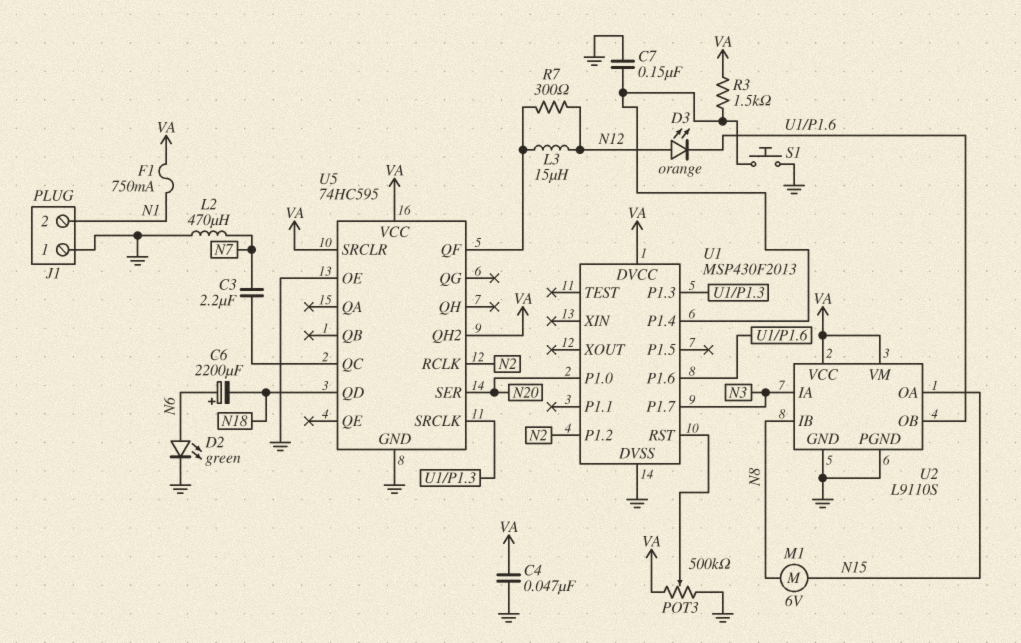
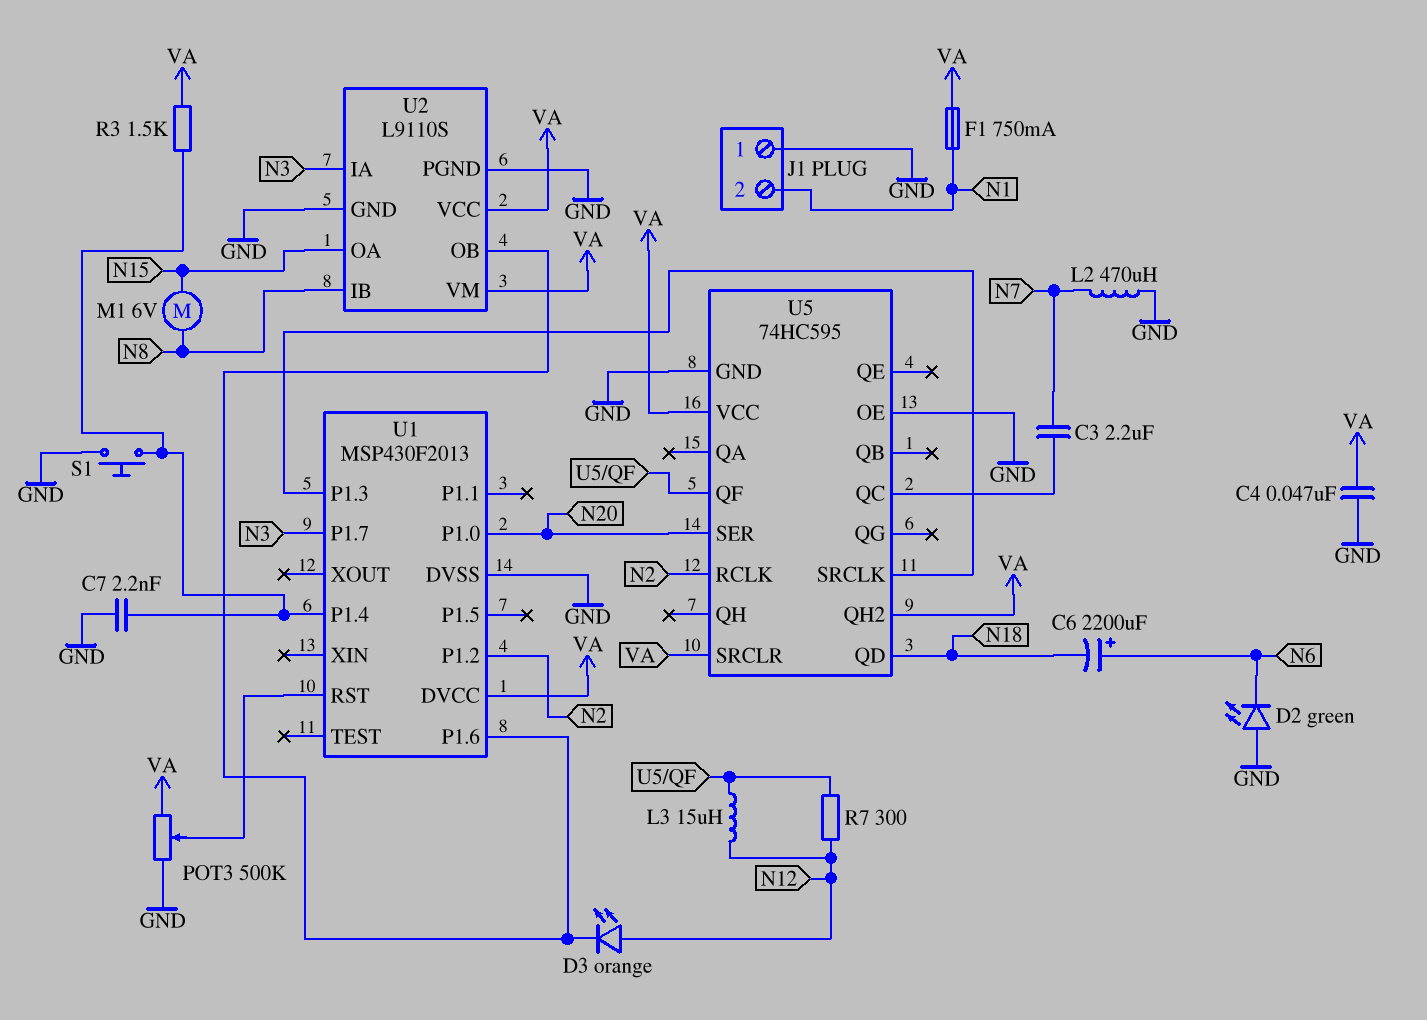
C7: 150nF (GND, U1/P1.4) -> 2.2nF (GND, U1/P1.4)
D2: LED green (A N6, K GND) -> LED green (A GND, K N6)

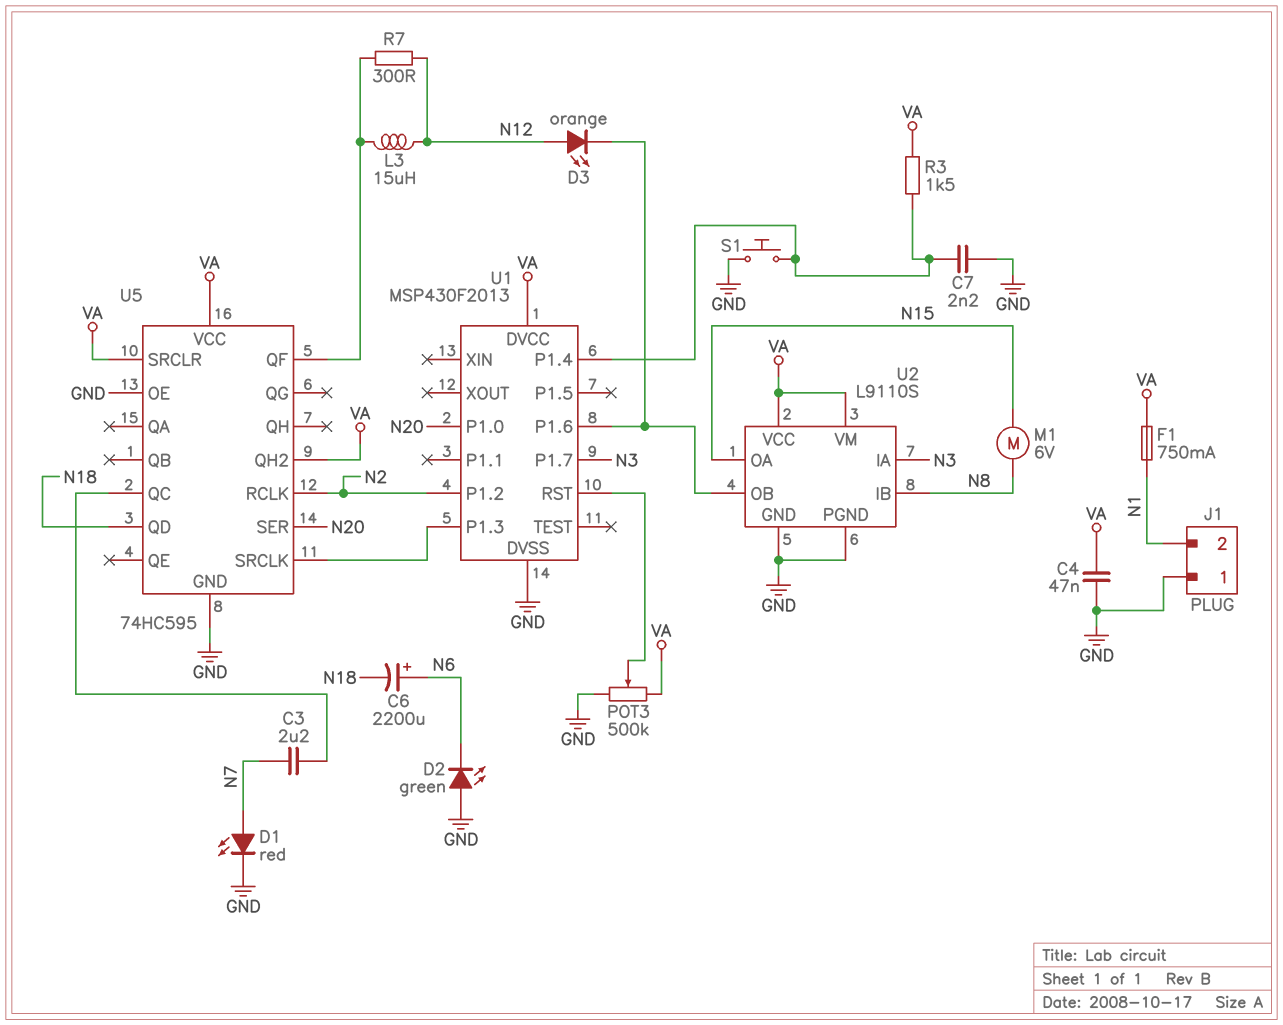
D1: none -> LED red (A N7, K GND)
L2: 470uH (GND, N7) -> none

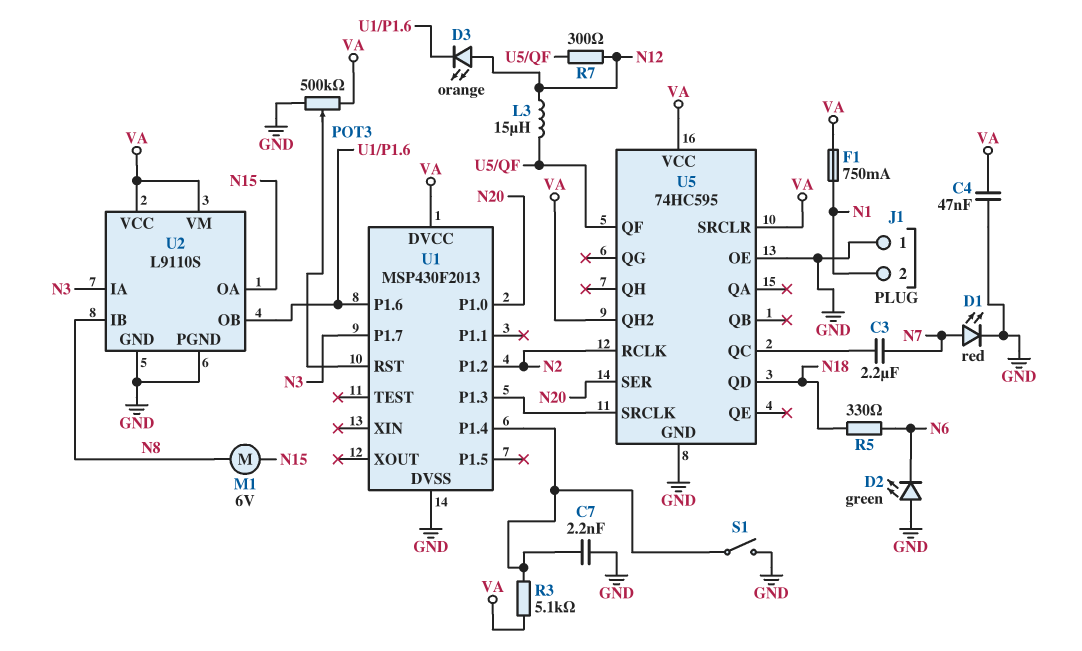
C6: 2200uF (plus N6, minus N18) -> none
R3: 1.5k (U1/P1.4, VA) -> 5.1k (U1/P1.4, VA)
R5: none -> 330 (N6, N18)
S1: button (GND, U1/P1.4) -> switch (GND, U1/P1.4)

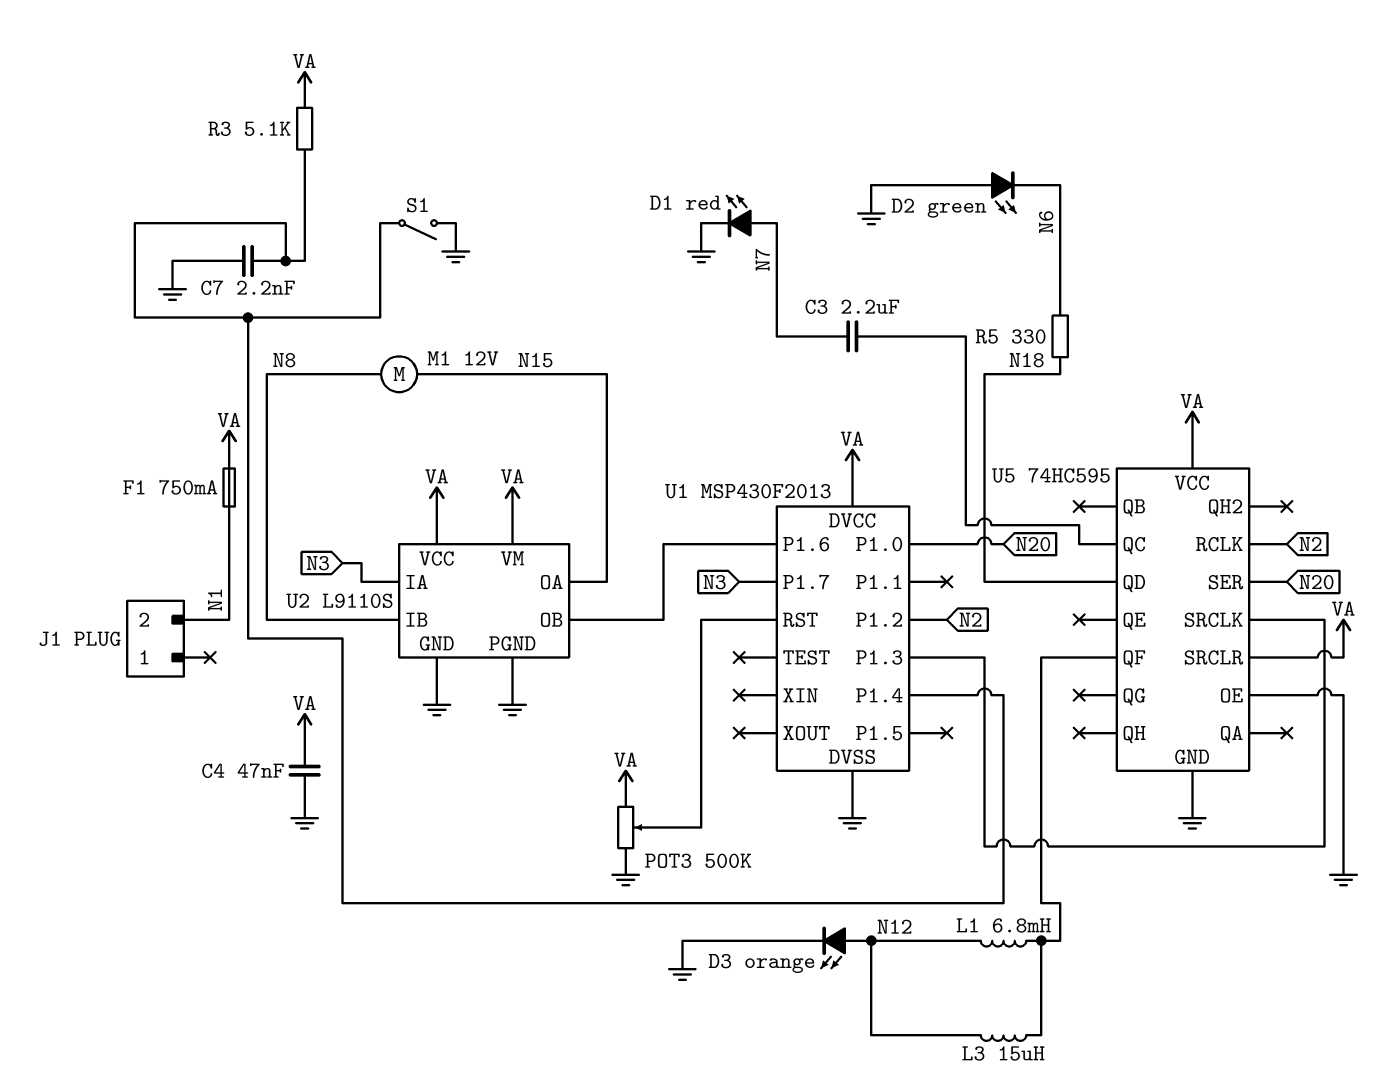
D3: LED orange (A N12, K U1/P1.6) -> LED orange (A N12, K GND)
J1 pin 1: GND -> none
L1: none -> 6.8mH (N12, U5/QF)
M1: motor 6V (N8, N15) -> motor 12V (N8, N15)
R7: 300 (N12, U5/QF) -> none
U5 pin QH2: VA -> none

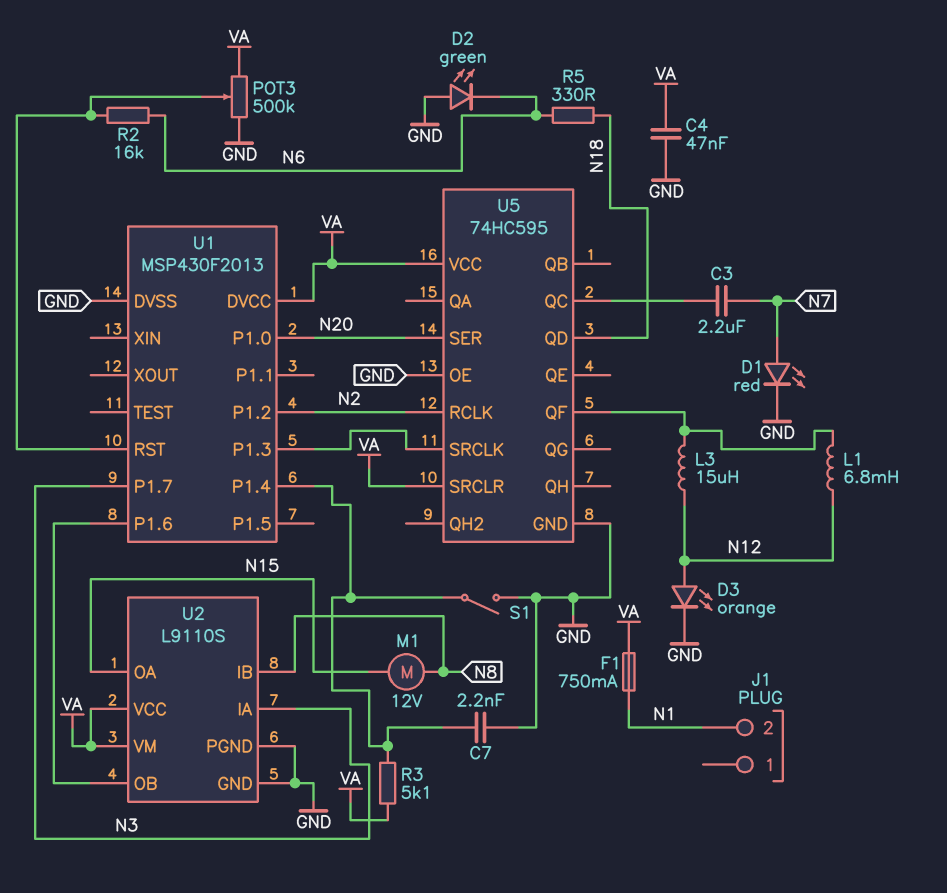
R2: none -> 16k (N6, U1/RST)

